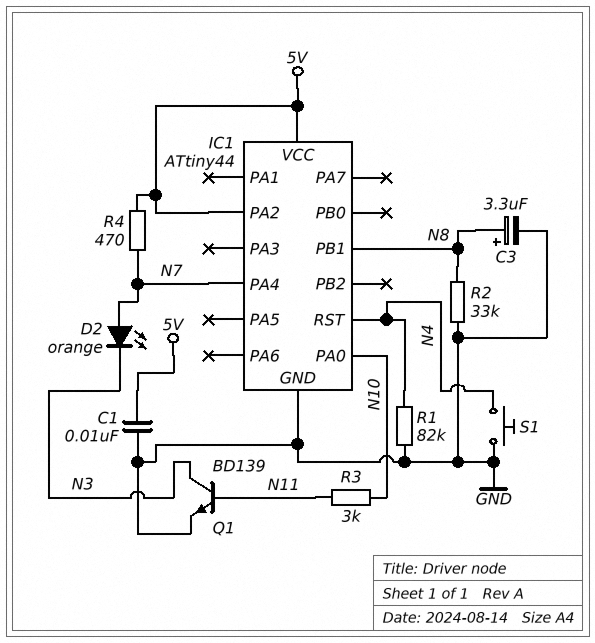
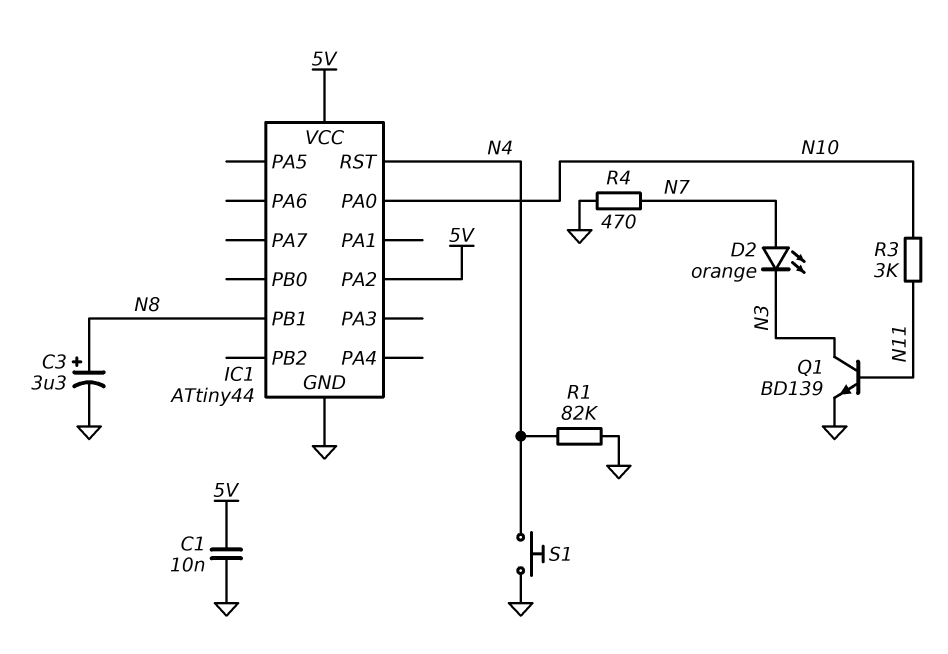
IC1 pin PA4: N7 -> none
R2: 33k (GND, N8) -> none
R4: 470 (5V, N7) -> 470 (GND, N7)

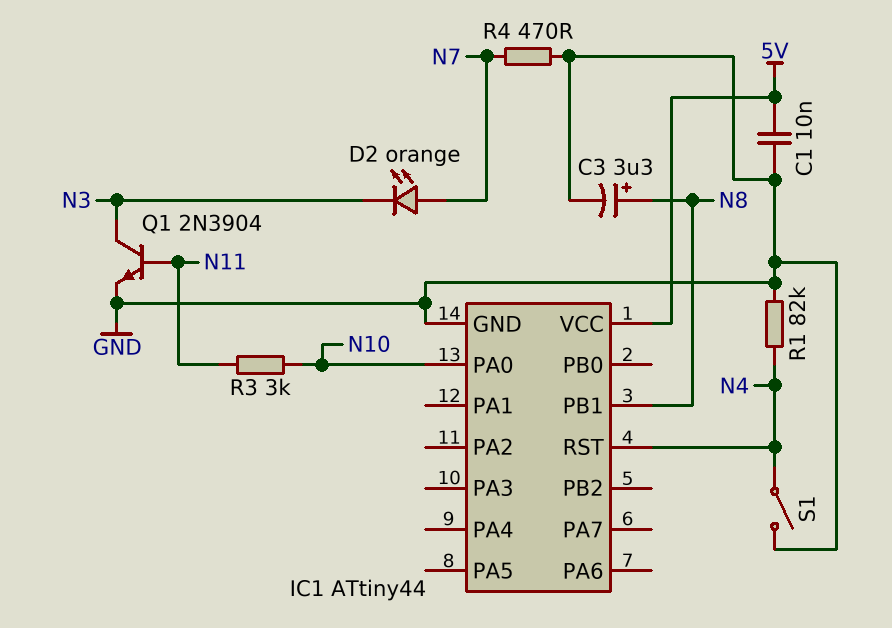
IC1 pin PA2: 5V -> none
Q1: NPN BD139 (B N11, C N3, E GND) -> NPN 2N3904 (B N11, C N3, E GND)
S1: button (GND, N4) -> switch (GND, N4)

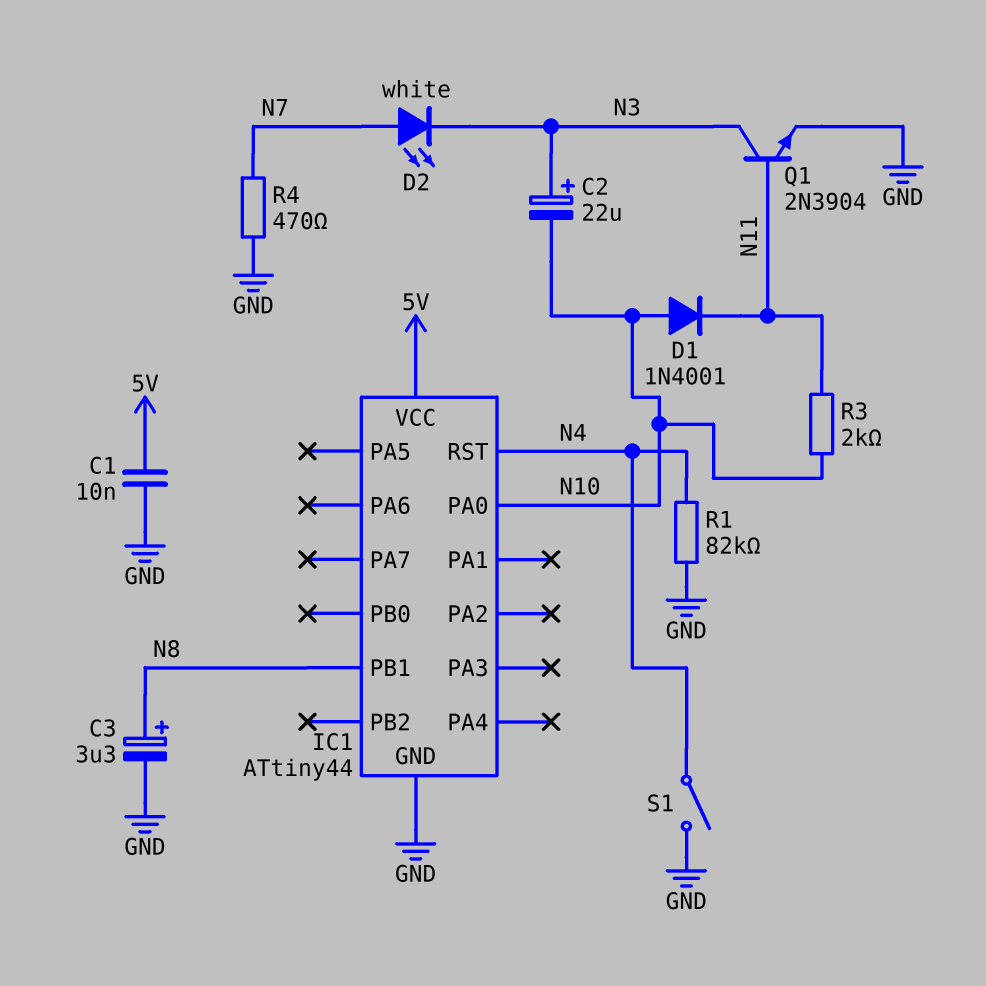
C2: none -> 22uF (plus N3, minus N10)
D1: none -> diode 1N4001 (A N10, K N11)
D2: LED orange (A N7, K N3) -> LED white (A N7, K N3)
R3: 3k (N10, N11) -> 2k (N10, N11)

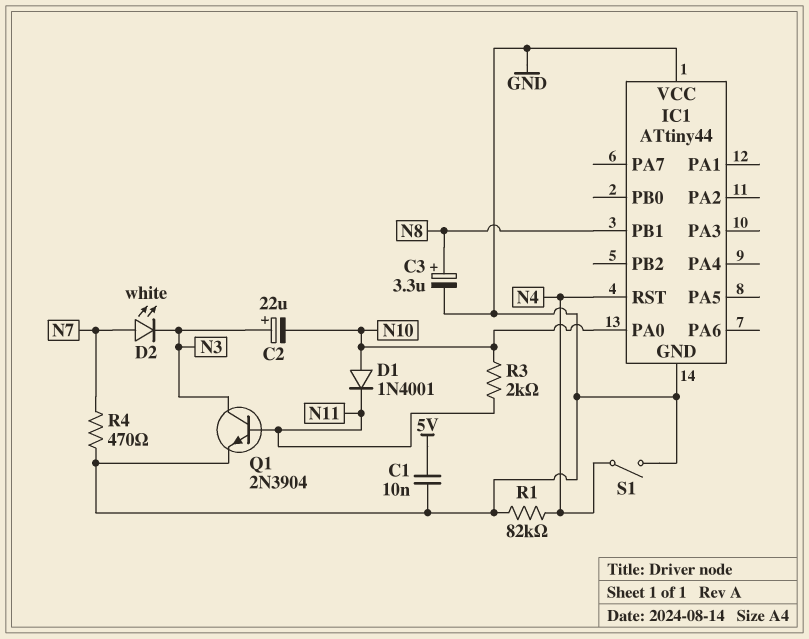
IC1 pin VCC: 5V -> GND

